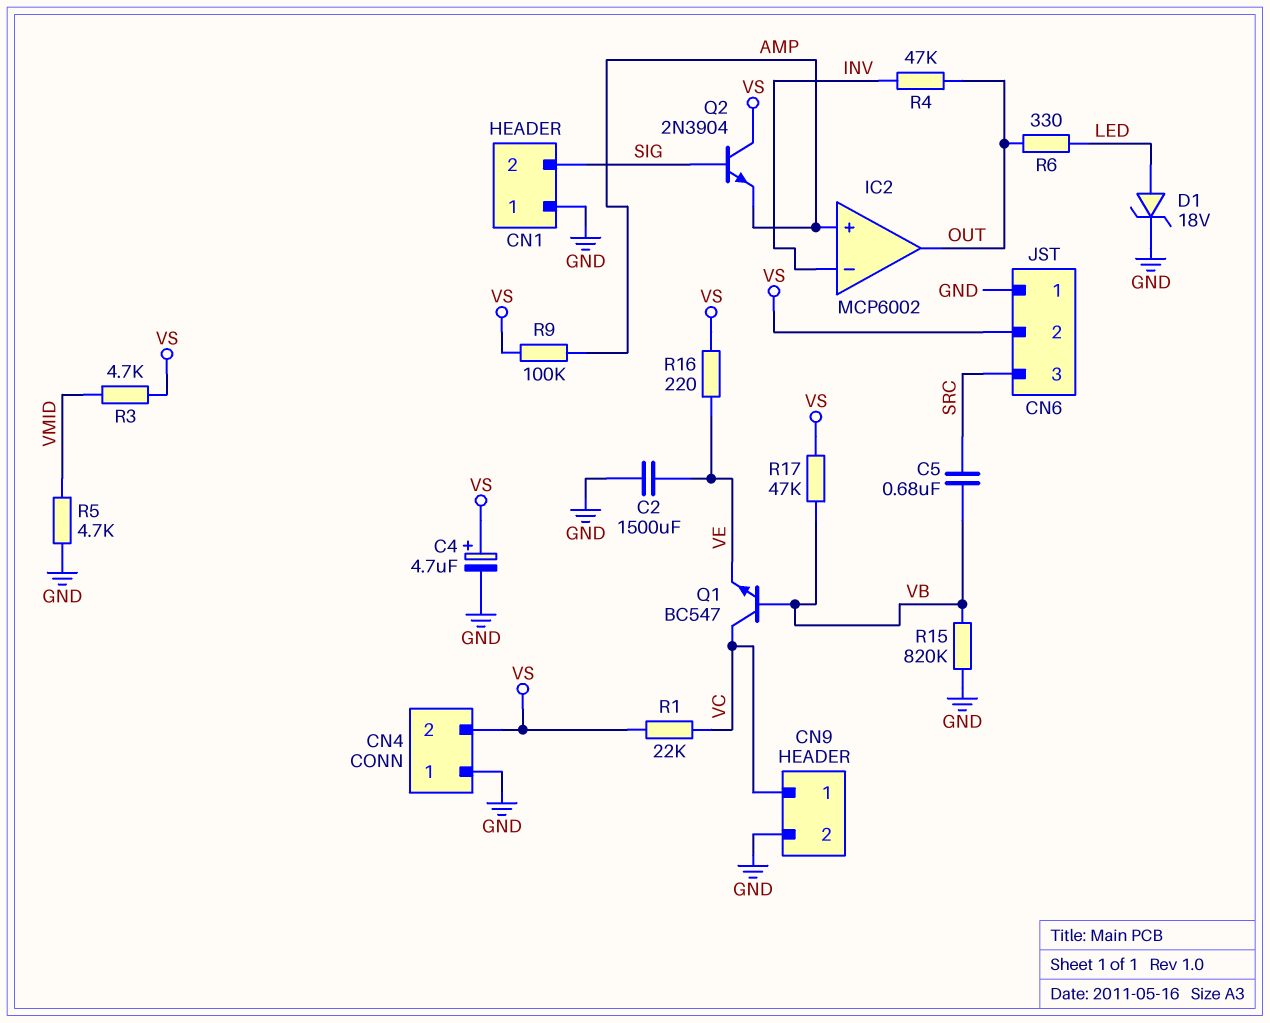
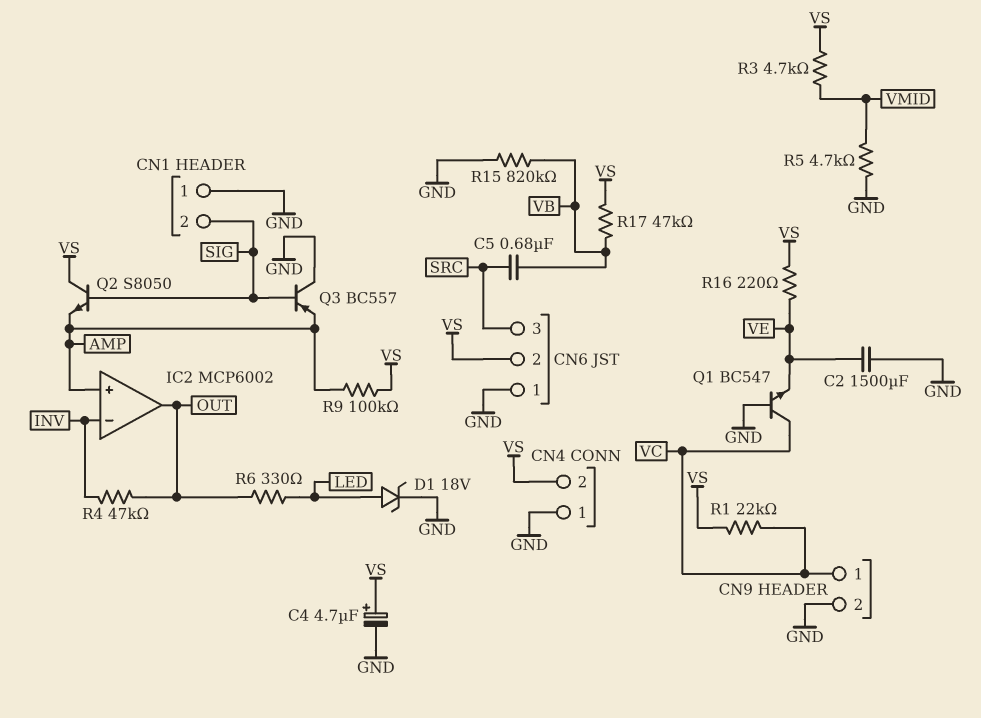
Q1: NPN BC547 (B VB, C VC, E VE) -> NPN BC547 (B GND, C VC, E VE)
Q2: NPN 2N3904 (B SIG, C VS, E AMP) -> NPN S8050 (B SIG, C VS, E AMP)
Q3: none -> PNP BC557 (B SIG, C GND, E AMP)

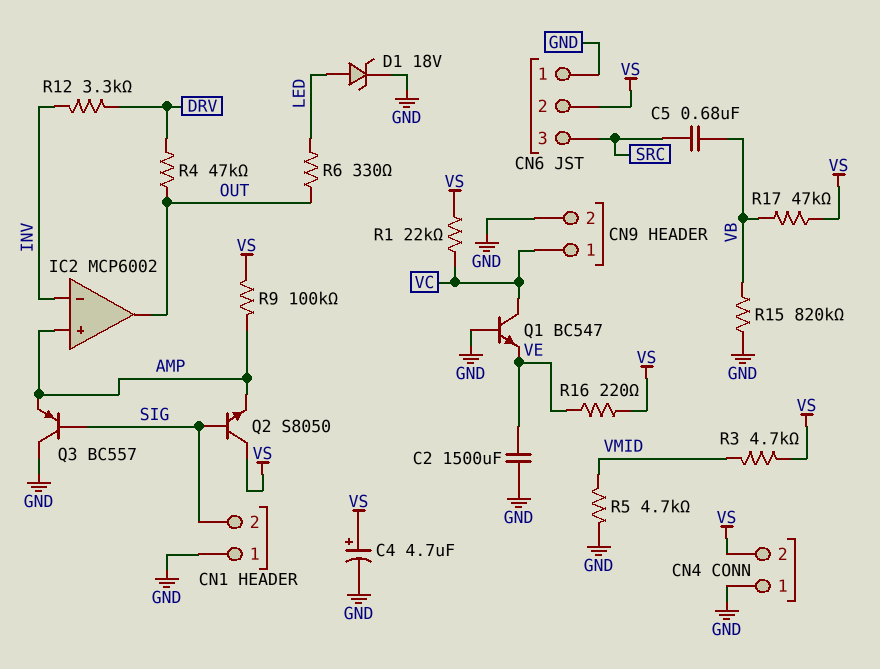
R4: 47k (INV, OUT) -> 47k (DRV, OUT)
R12: none -> 3.3k (DRV, INV)

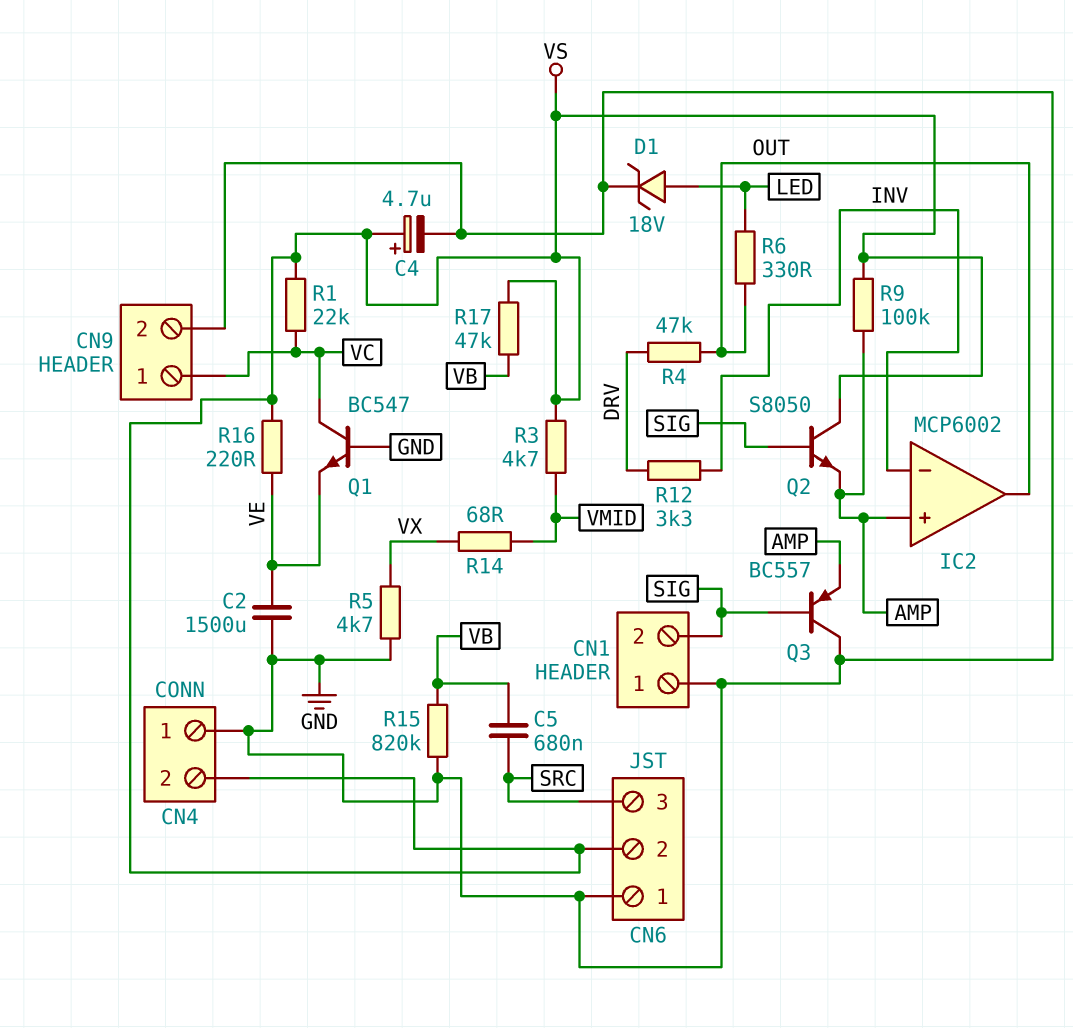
R5: 4.7k (GND, VMID) -> 4.7k (GND, VX)
R14: none -> 68 (VMID, VX)

